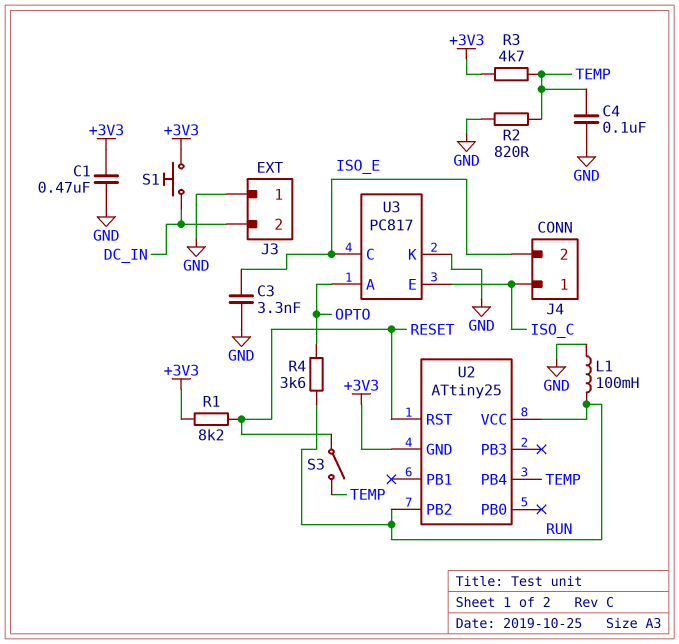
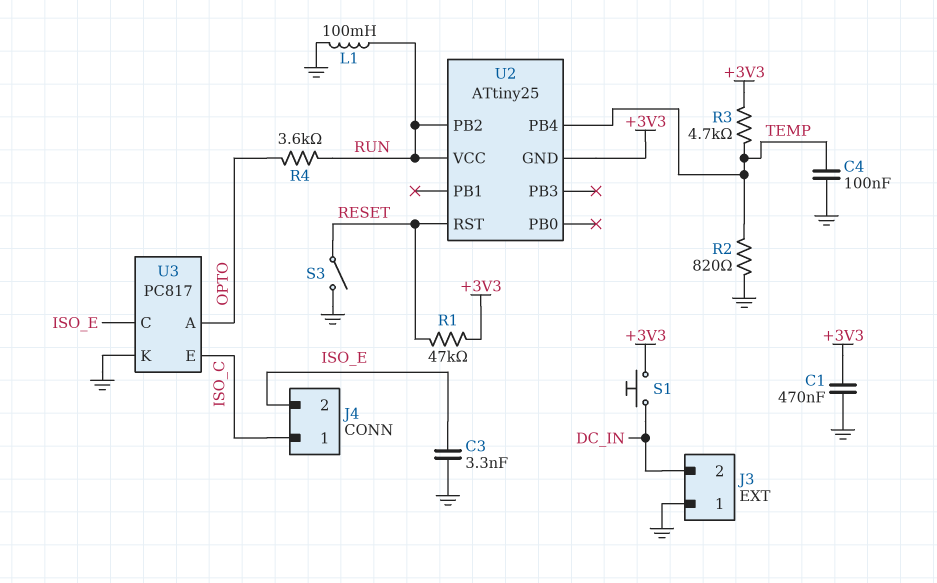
R1: 8.2k (+3V3, RESET) -> 47k (+3V3, RESET)
S3: switch (RESET, TEMP) -> switch (GND, RESET)

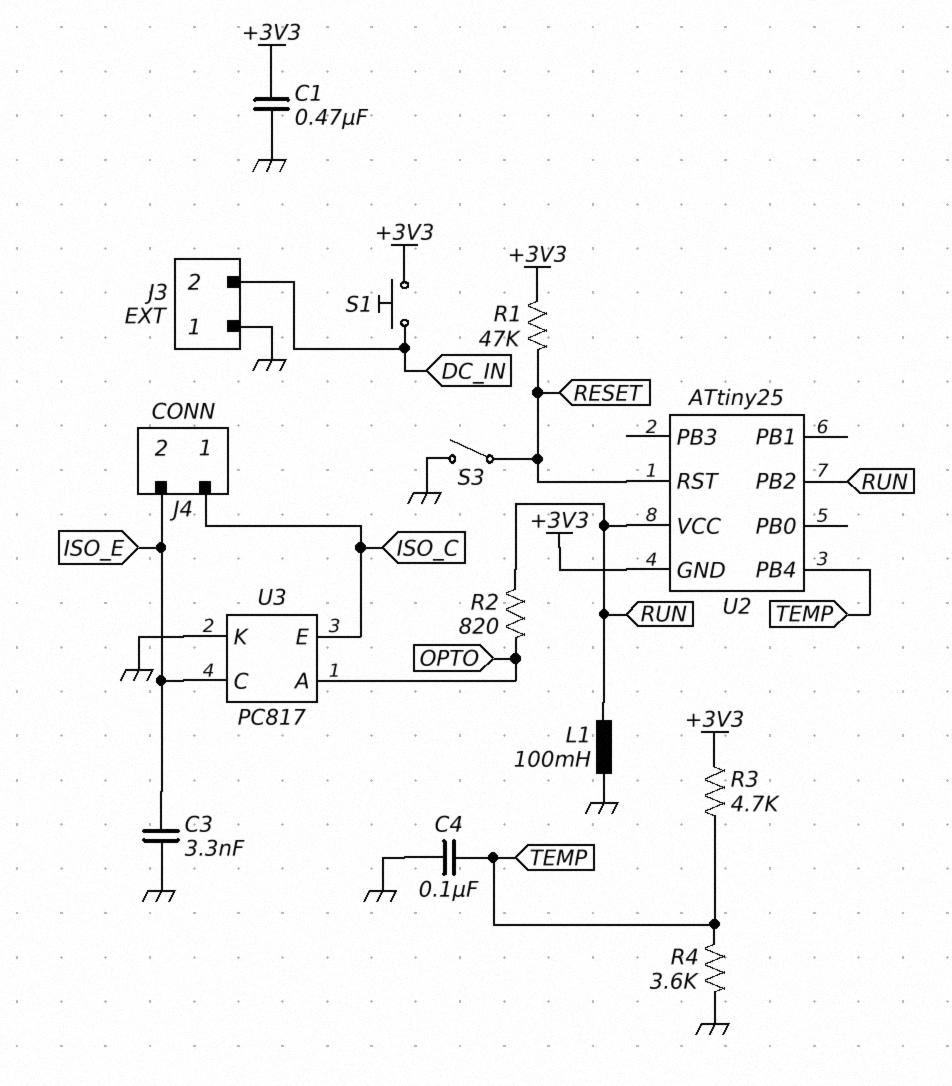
R2: 820 (GND, TEMP) -> 820 (OPTO, RUN)
R4: 3.6k (OPTO, RUN) -> 3.6k (GND, TEMP)

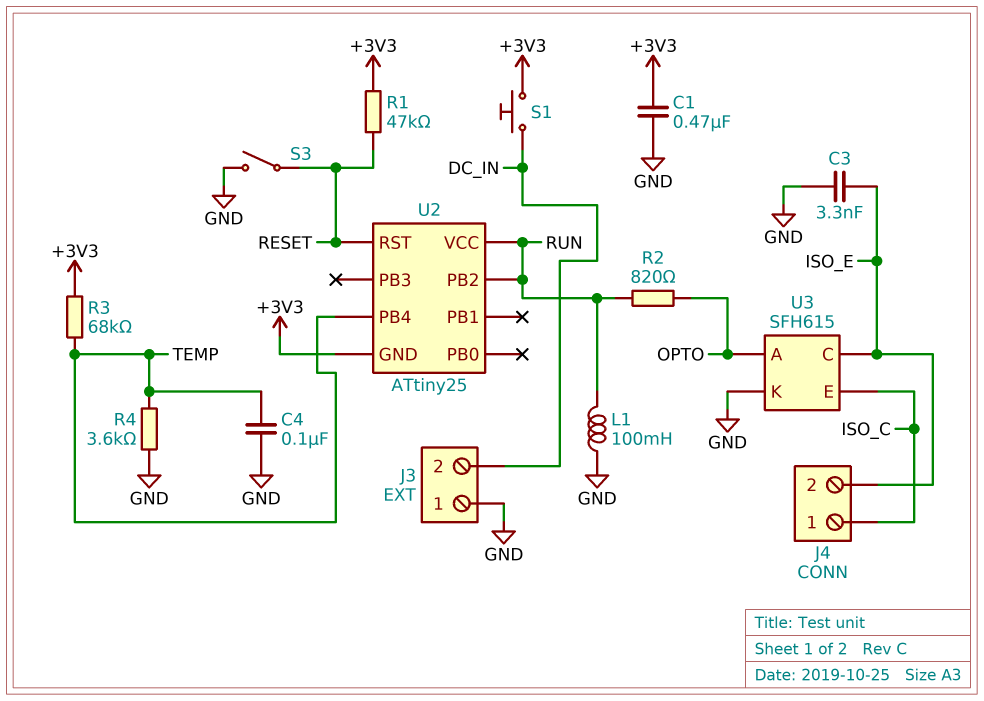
R3: 4.7k (+3V3, TEMP) -> 68k (+3V3, TEMP)
U3: PC817 -> SFH615

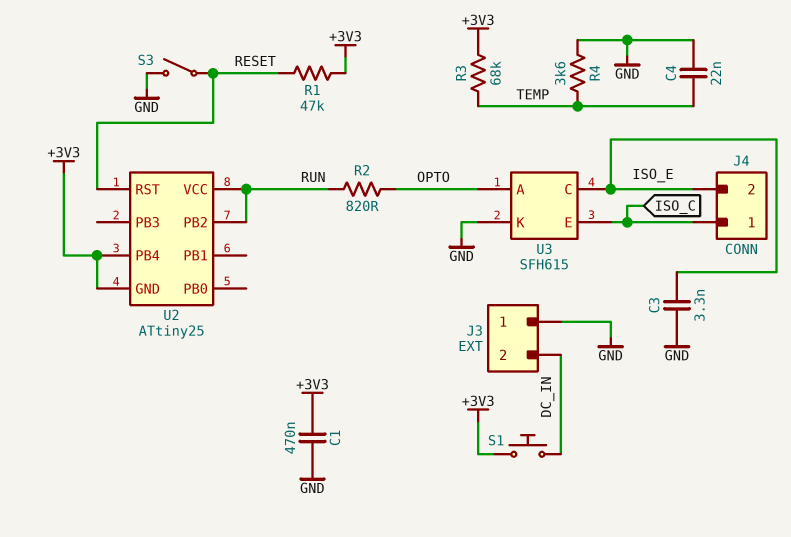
C4: 100nF (GND, TEMP) -> 22nF (GND, TEMP)
L1: 100mH (GND, RUN) -> none
U2 pin PB4: TEMP -> +3V3

